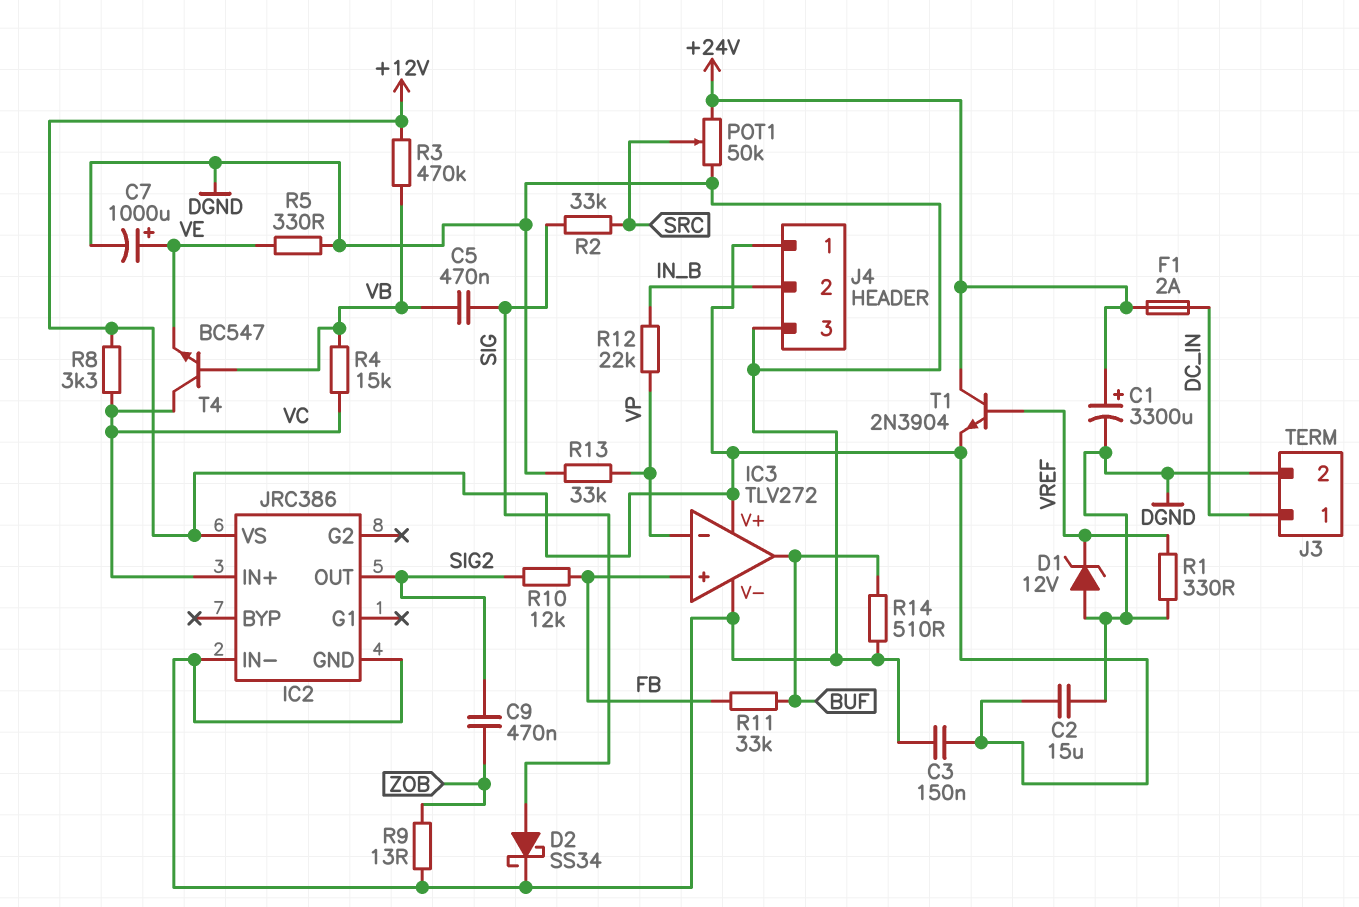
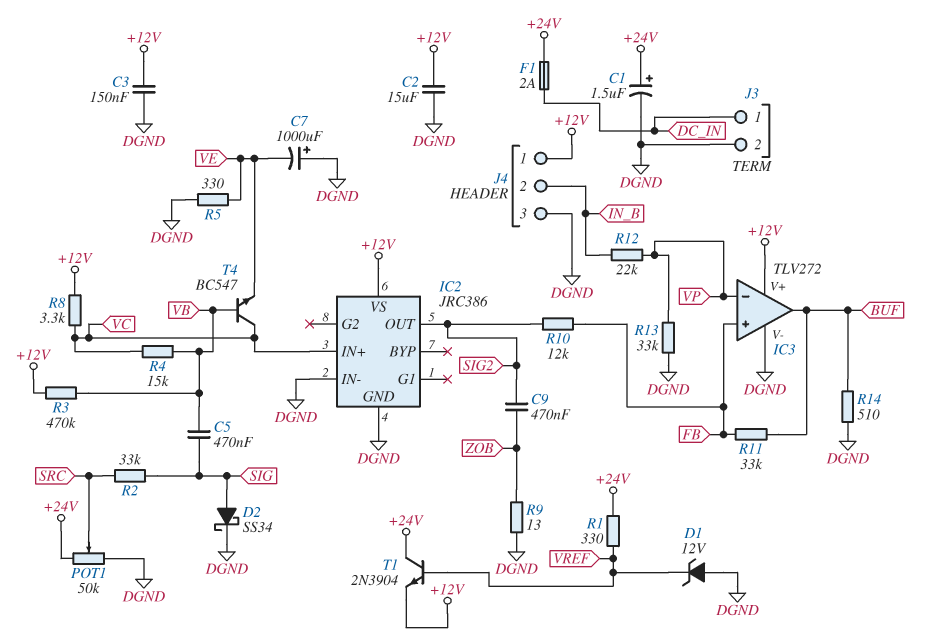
C1: 3300uF (plus +24V, minus DGND) -> 1.5uF (plus +24V, minus DGND)
C7: 1000uF (plus VE, minus DGND) -> 1000uF (plus DGND, minus VE)
R1: 330 (DGND, VREF) -> 330 (+24V, VREF)

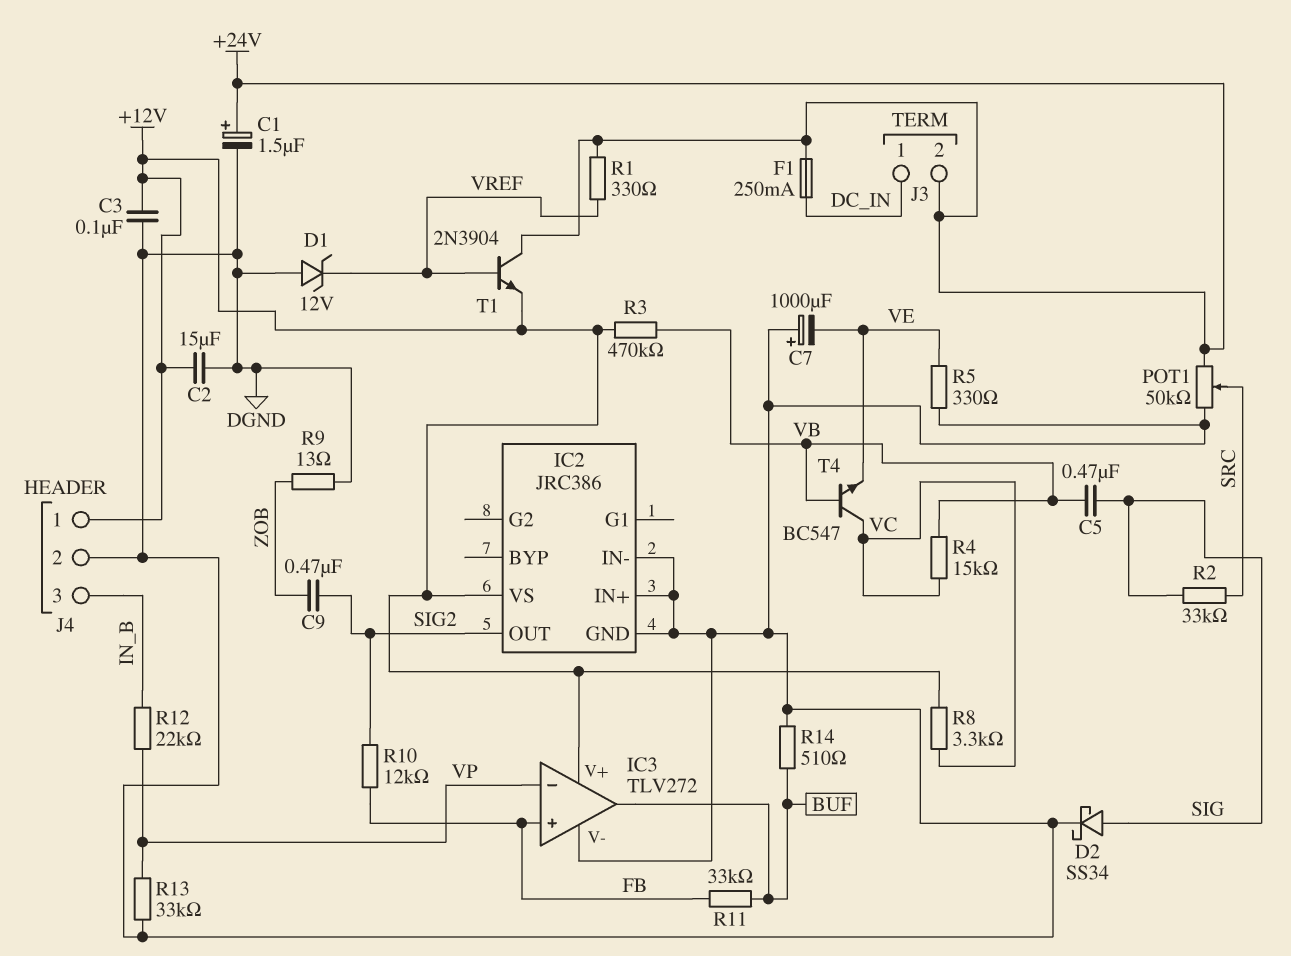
C3: 150nF (+12V, DGND) -> 100nF (+12V, DGND)
F1: 2A (+24V, DC_IN) -> 250mA (+24V, DC_IN)
IC2 pin IN+: VC -> DGND
J3 pin 2: DGND -> +24V
J4 pin 2: IN_B -> DGND
J4 pin 3: DGND -> IN_B

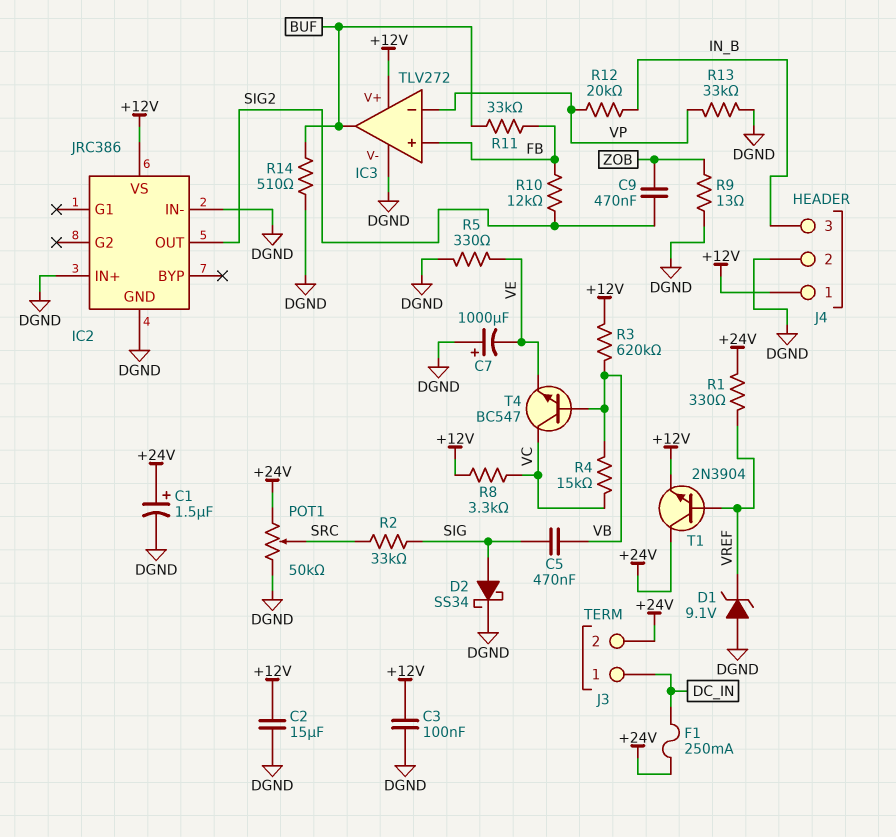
D1: zener 12V (A DGND, K VREF) -> zener 9.1V (A DGND, K VREF)
R3: 470k (+12V, VB) -> 620k (+12V, VB)
R12: 22k (IN_B, VP) -> 20k (IN_B, VP)

